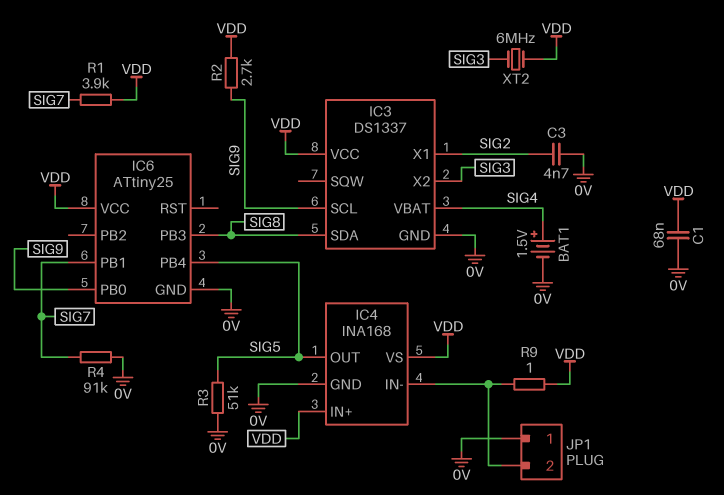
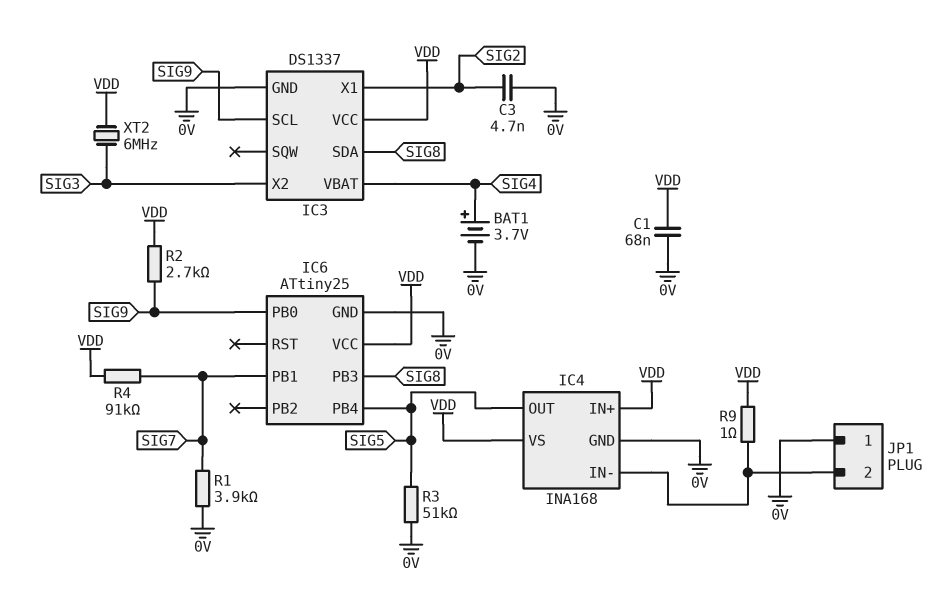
BAT1: 1.5V (plus SIG4, minus 0V) -> 3.7V (plus SIG4, minus 0V)
R1: 3.9k (SIG7, VDD) -> 3.9k (0V, SIG7)
R4: 91k (0V, SIG7) -> 91k (SIG7, VDD)

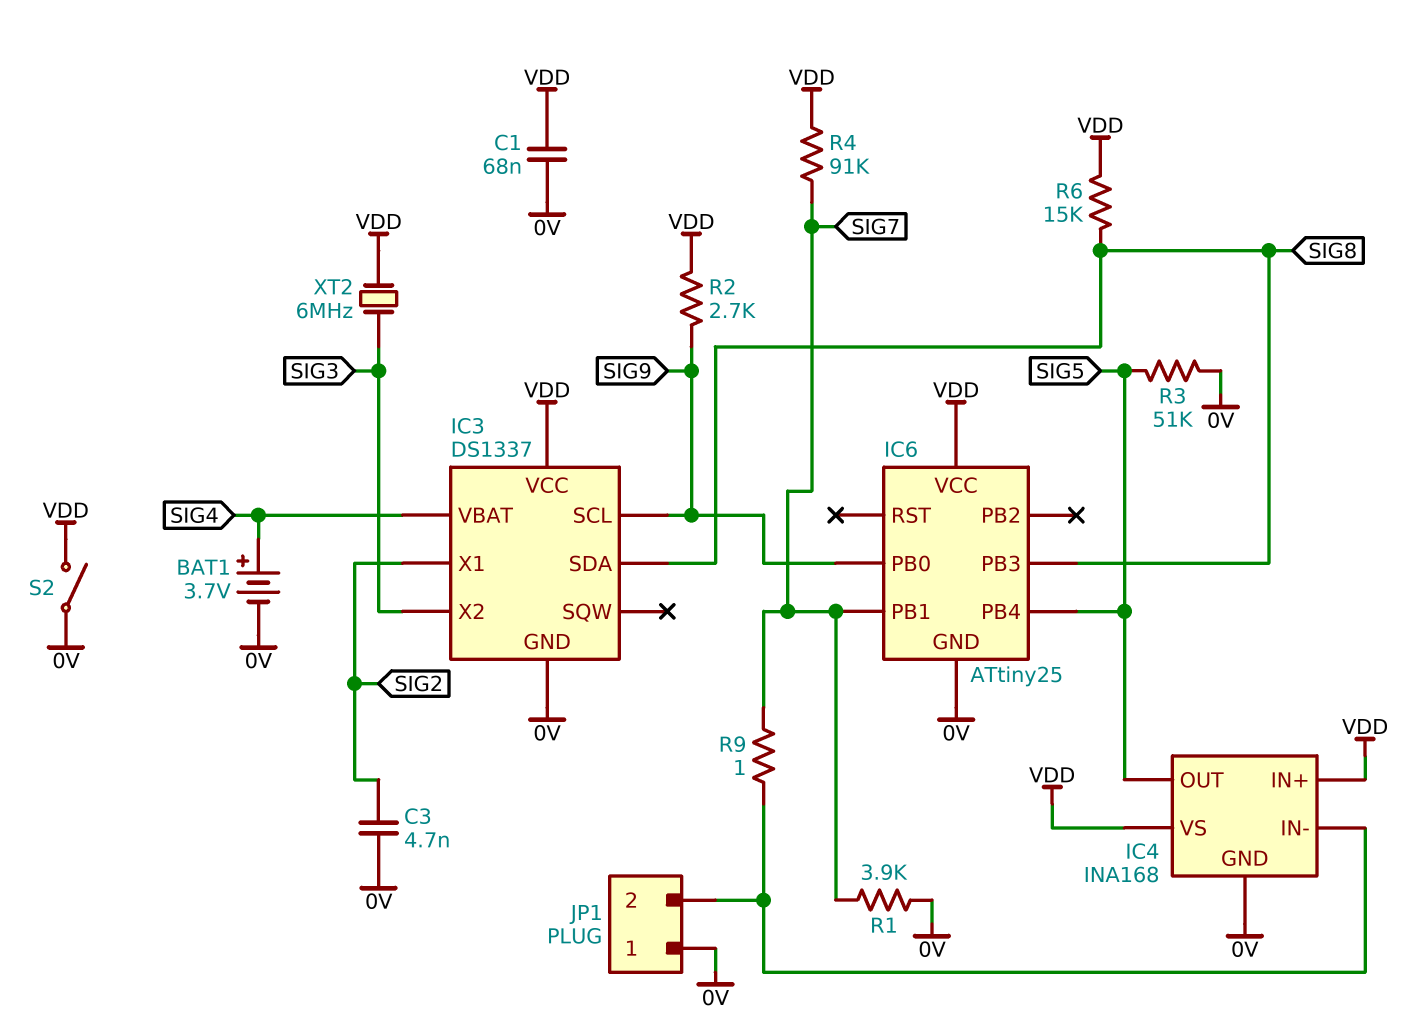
R6: none -> 15k (SIG8, VDD)
R9: 1 (IC4/IN-, VDD) -> 1 (IC4/IN-, SIG7)
S2: none -> switch (0V, VDD)

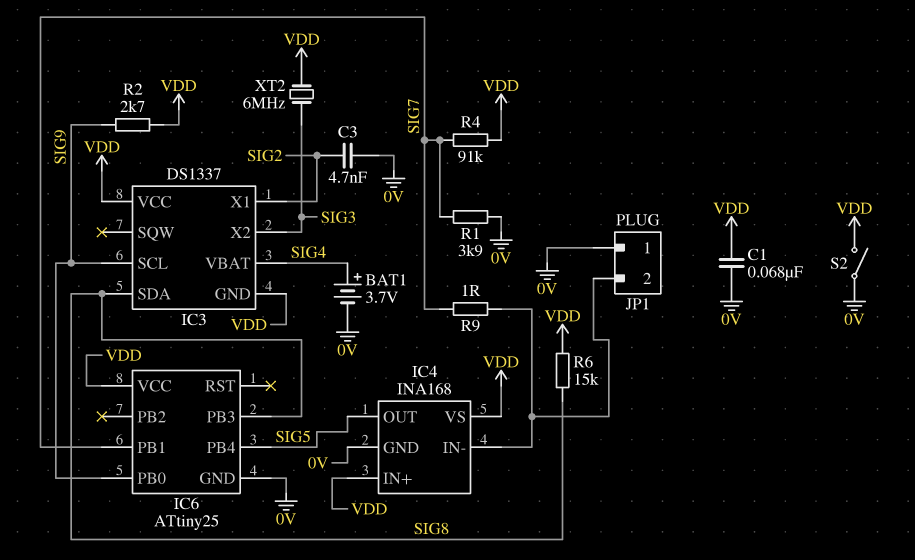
IC3 pin GND: 0V -> VDD
R3: 51k (0V, SIG5) -> none

